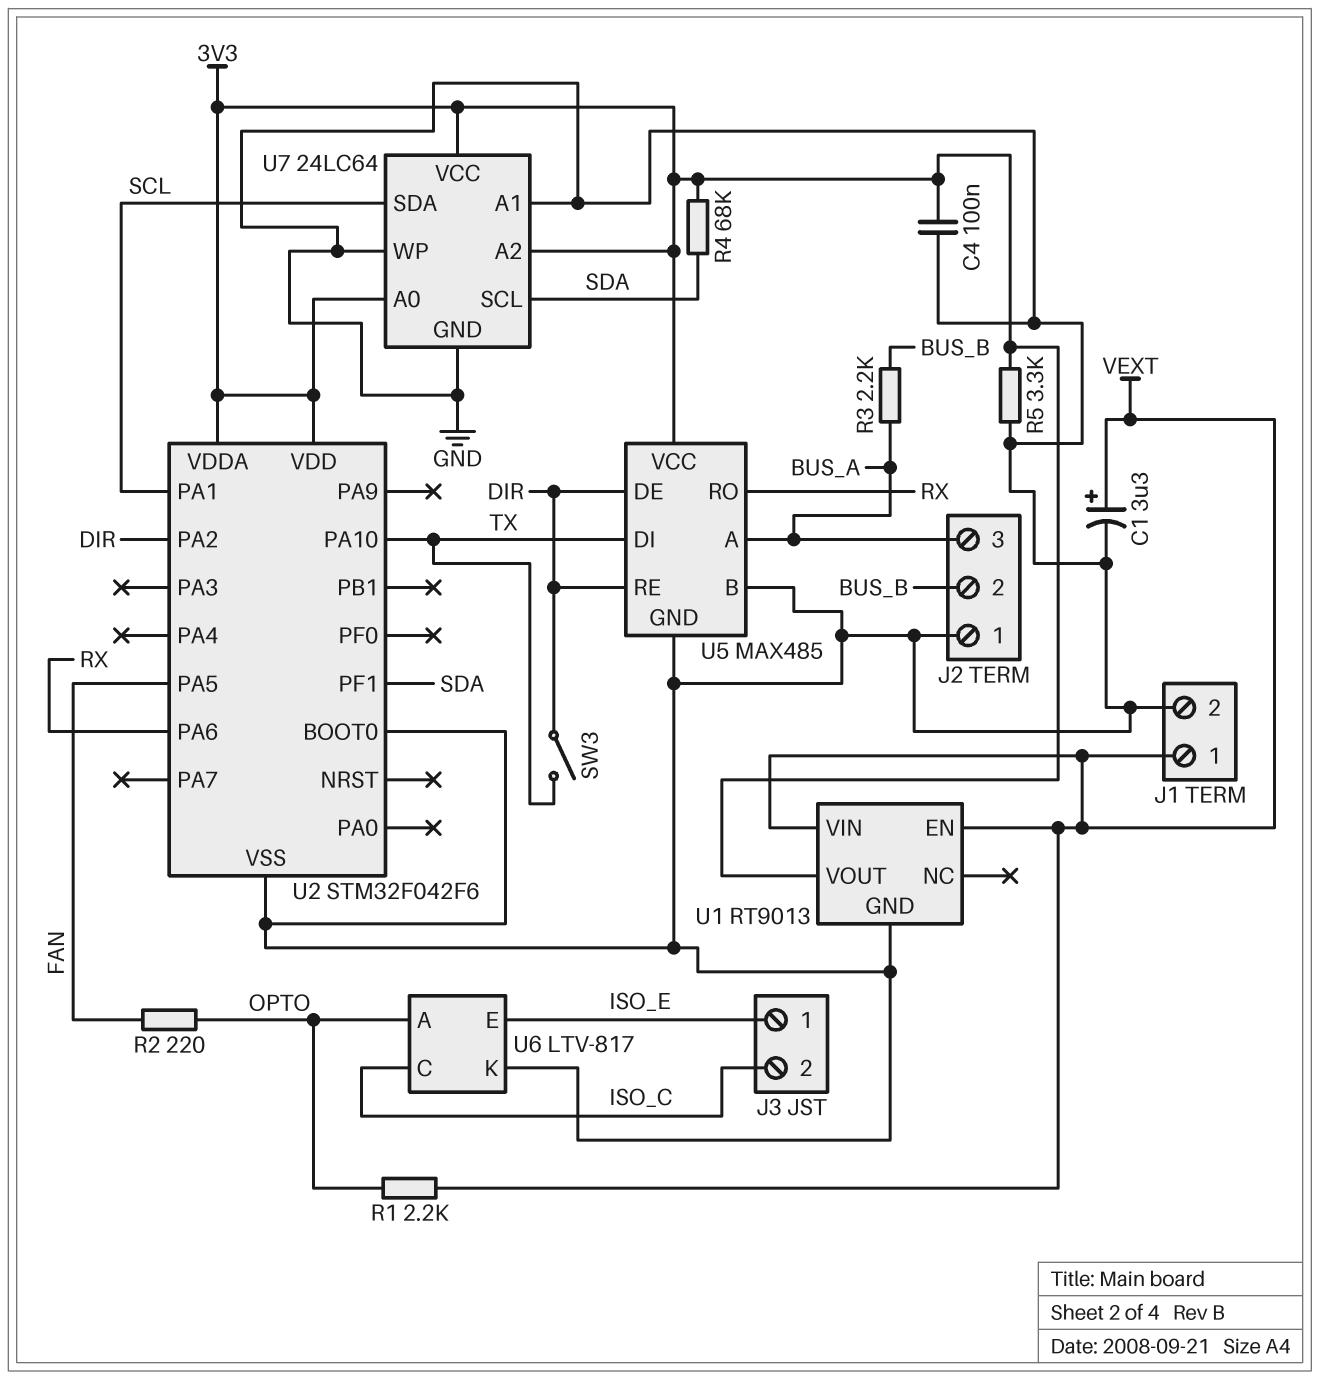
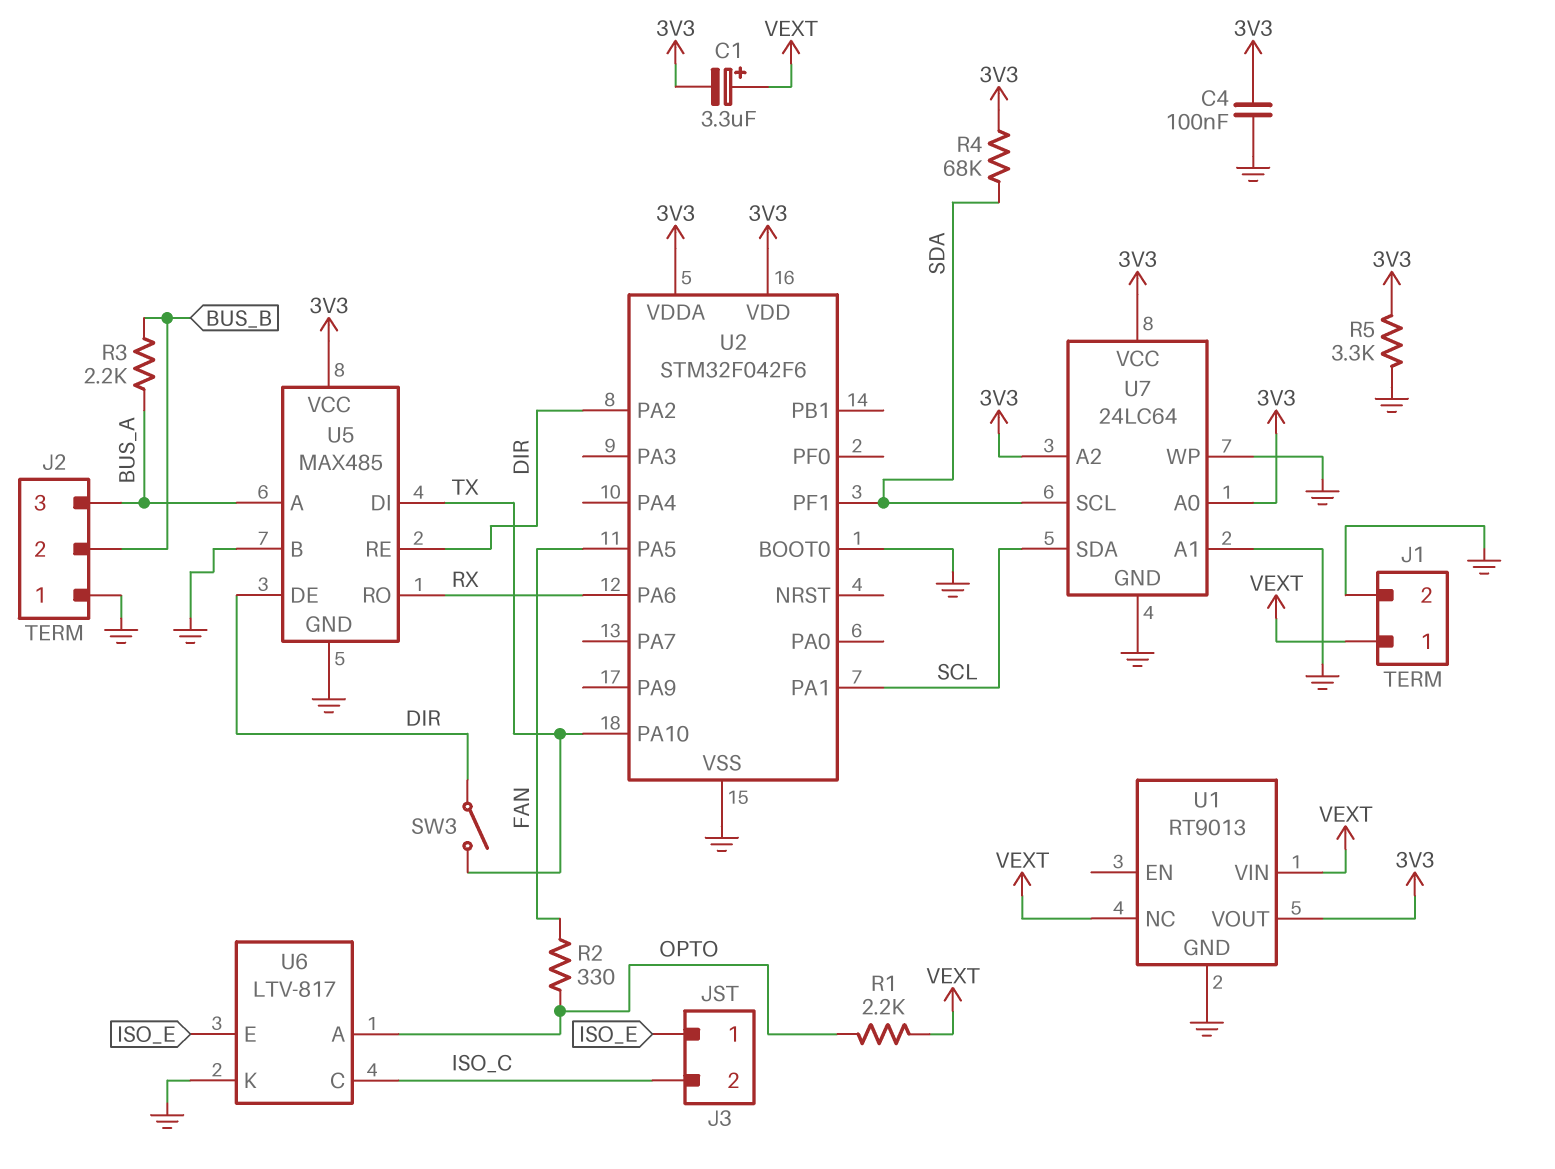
C1: 3.3uF (plus VEXT, minus GND) -> 3.3uF (plus VEXT, minus 3V3)
R2: 220 (FAN, OPTO) -> 330 (FAN, OPTO)
U1 pin EN: VEXT -> none
U1 pin NC: none -> VEXT

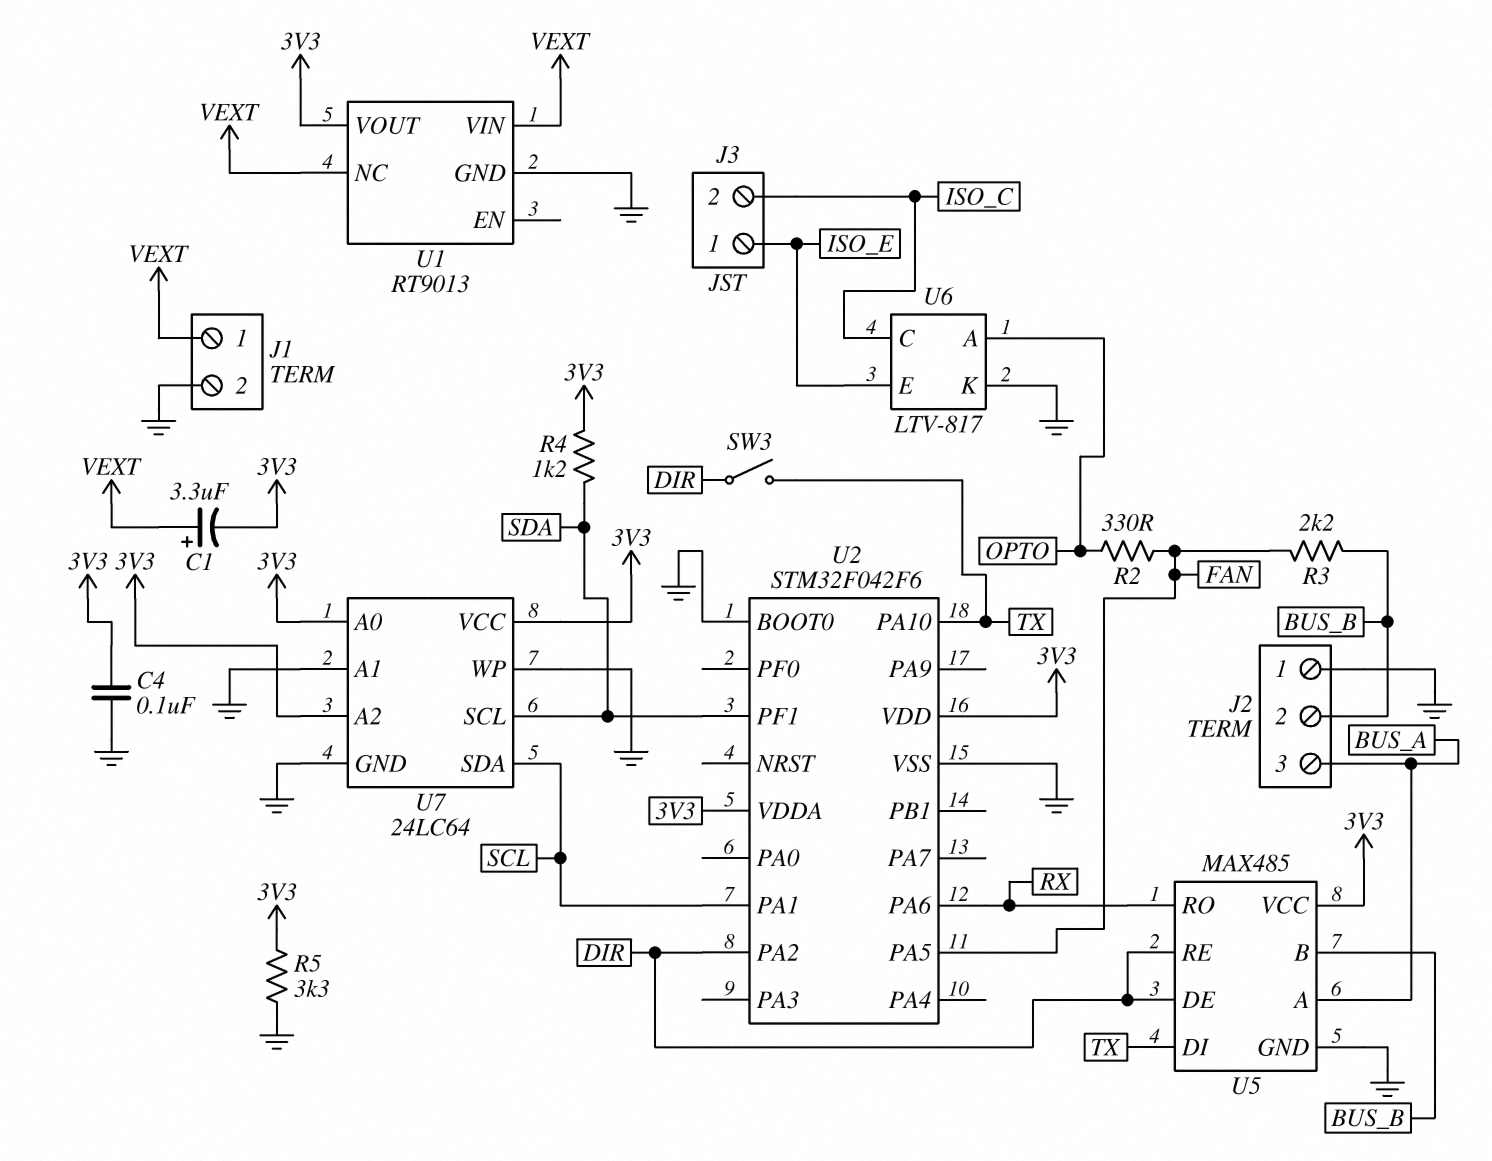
R1: 2.2k (OPTO, VEXT) -> none
R3: 2.2k (BUS_A, BUS_B) -> 2.2k (BUS_B, FAN)
R4: 68k (3V3, SDA) -> 1.2k (3V3, SDA)
U5 pin B: GND -> BUS_B

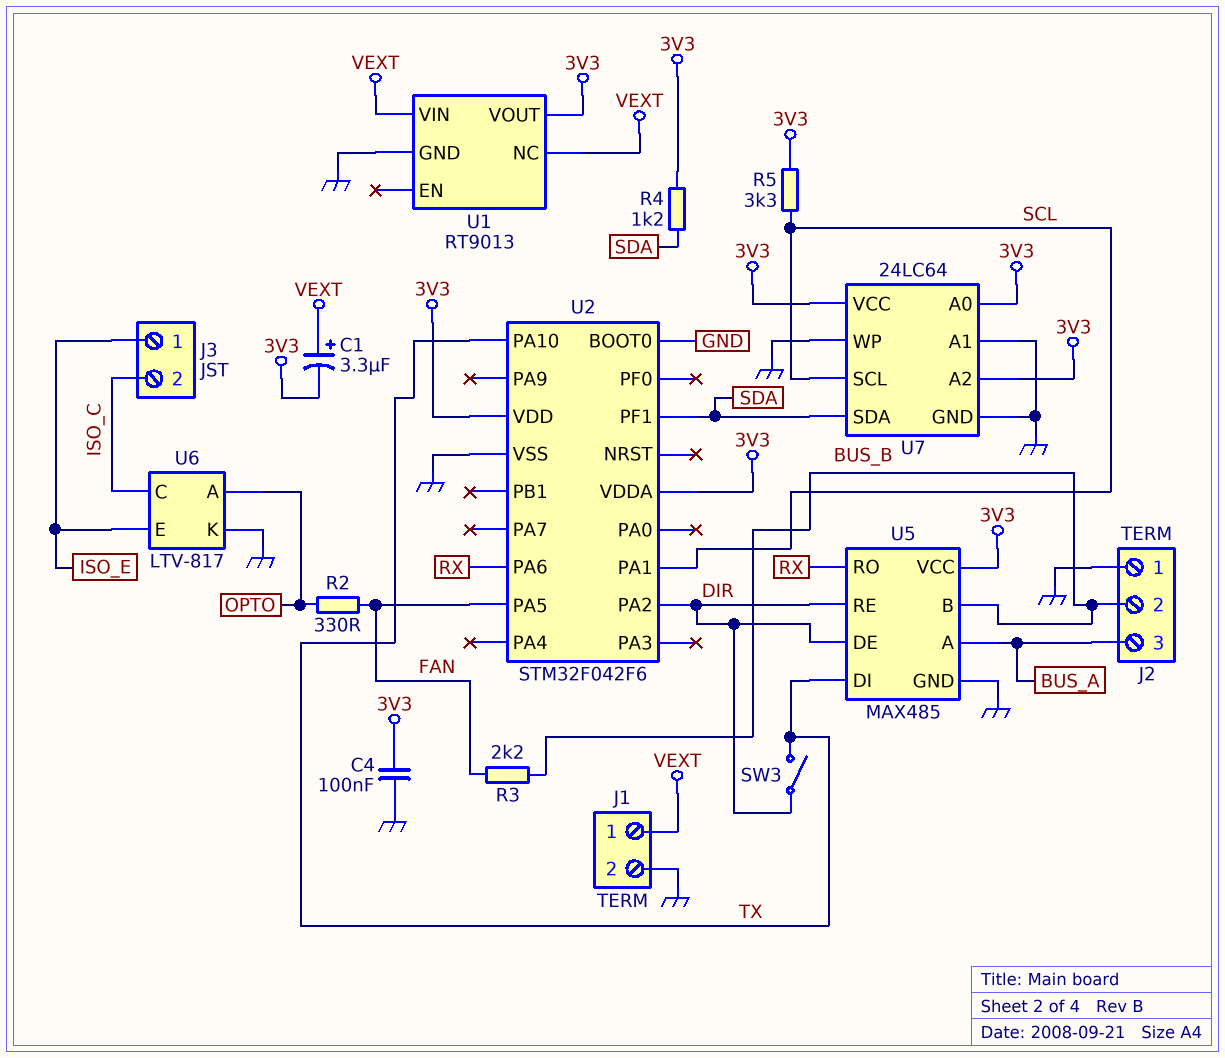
R5: 3.3k (3V3, GND) -> 3.3k (3V3, SCL)
U7 pin SCL: SDA -> SCL
U7 pin SDA: SCL -> SDA

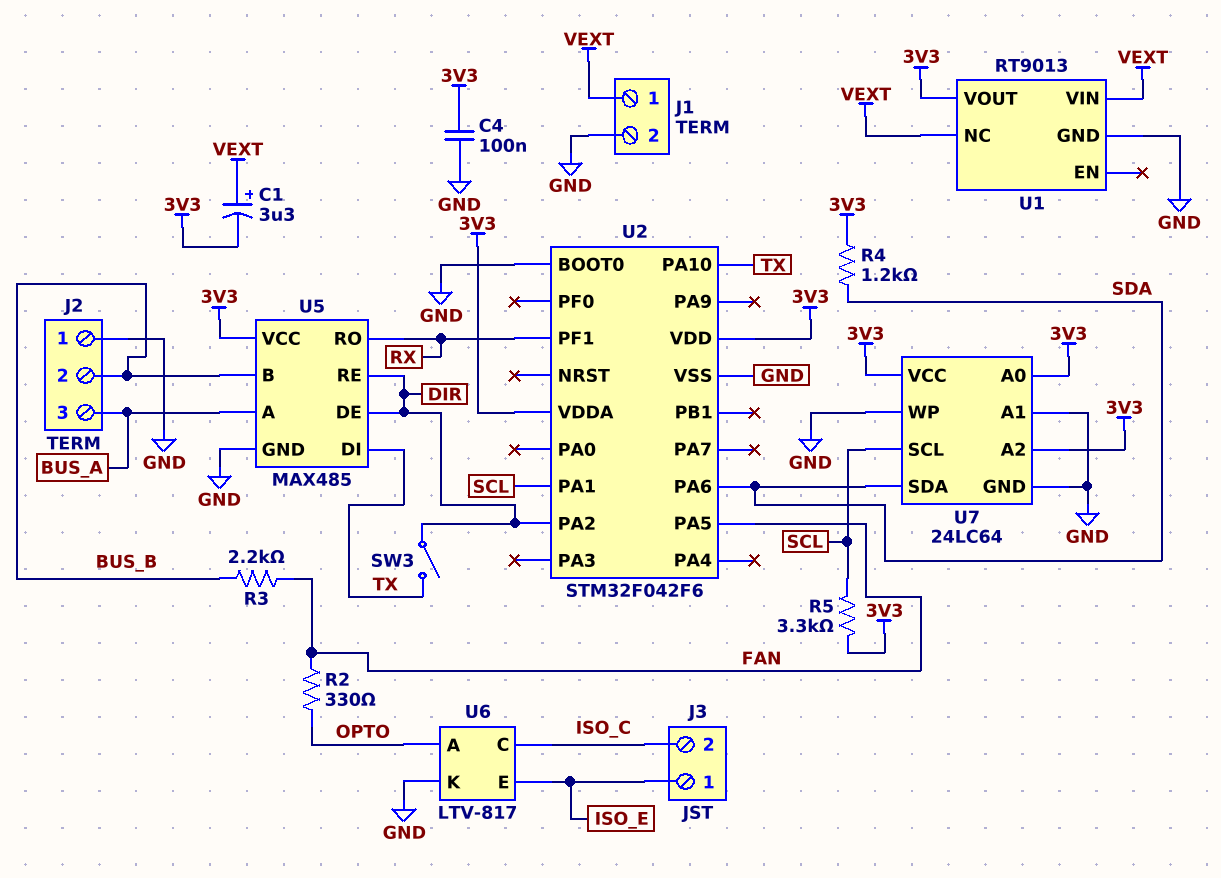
U2 pin PA6: RX -> SDA
U2 pin PF1: SDA -> RX

